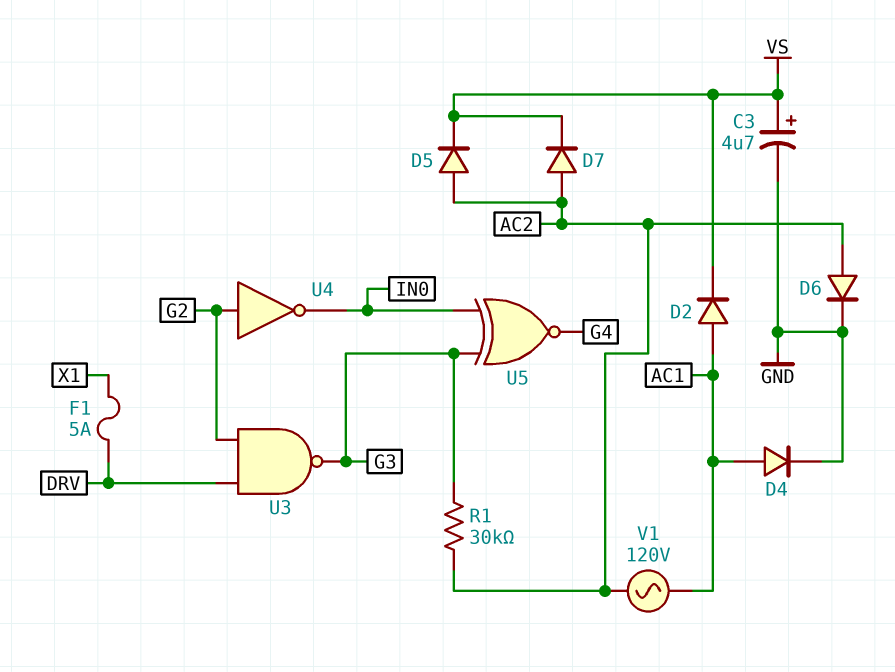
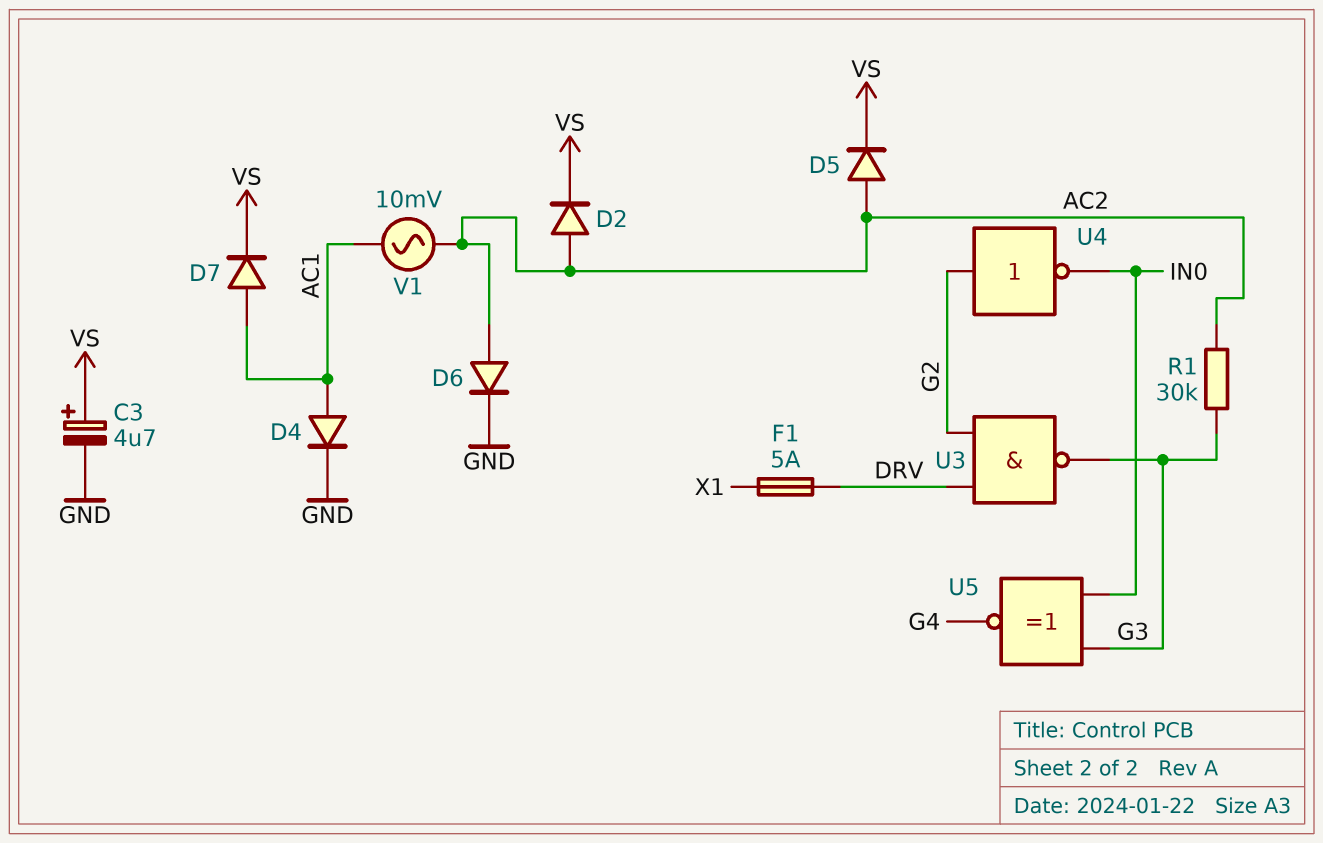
D2: diode (A AC1, K VS) -> diode (A AC2, K VS)
D7: diode (A AC2, K VS) -> diode (A AC1, K VS)
V1: AC 120V (AC1, AC2) -> AC 10mV (AC1, AC2)

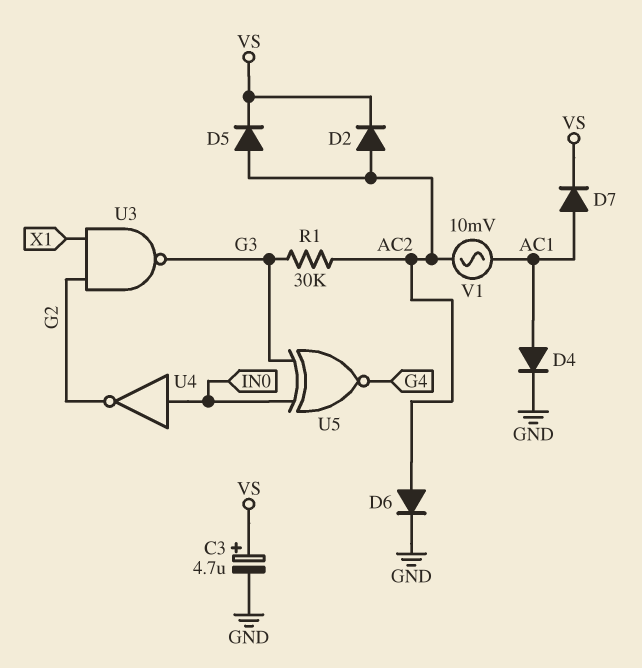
F1: 5A (DRV, X1) -> none
U3: NAND (in DRV, in G2, out G3) -> NAND (in G2, in X1, out G3)
U4: NOT (in G2, out IN0) -> NOT (in IN0, out G2)

